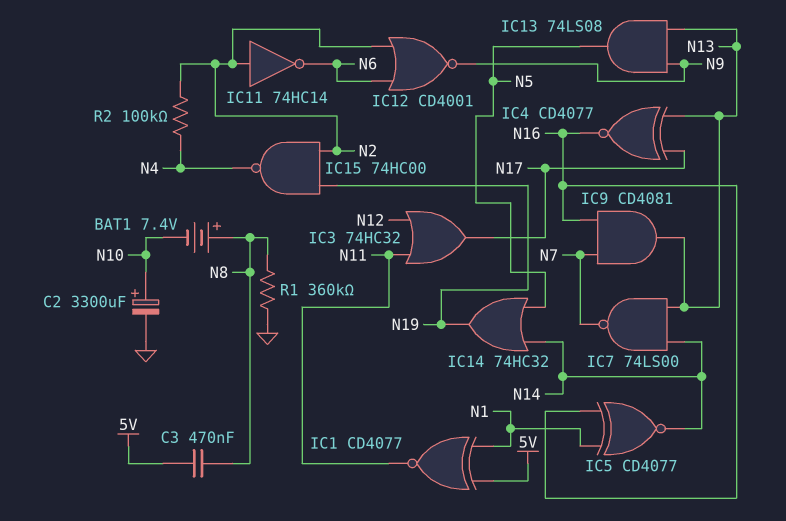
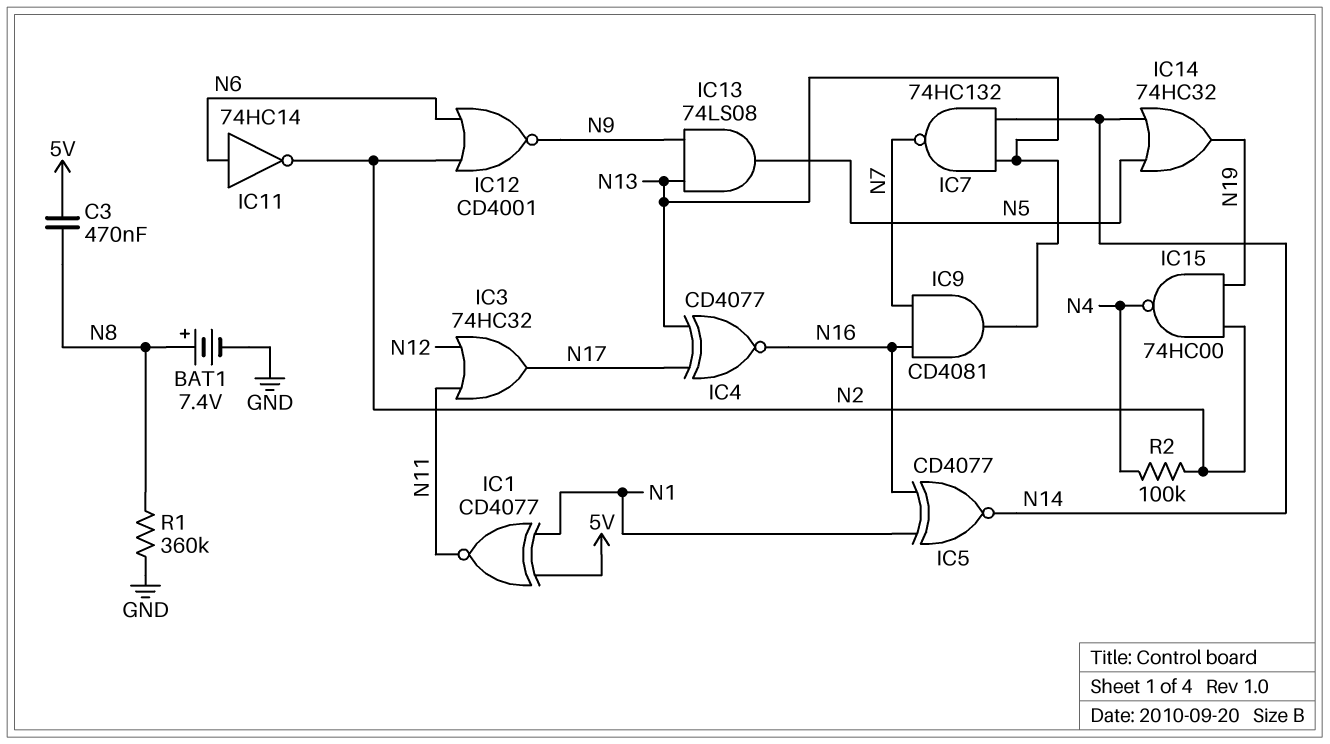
BAT1: 7.4V (plus N8, minus N10) -> 7.4V (plus N8, minus GND)
C2: 3300uF (plus N10, minus GND) -> none
IC7: NAND 74LS00 (in N13, in N14, out N7) -> NAND 74HC132 (in N13, in N14, out N7)
IC11: NOT 74HC14 (in N2, out N6) -> NOT 74HC14 (in N6, out N2)

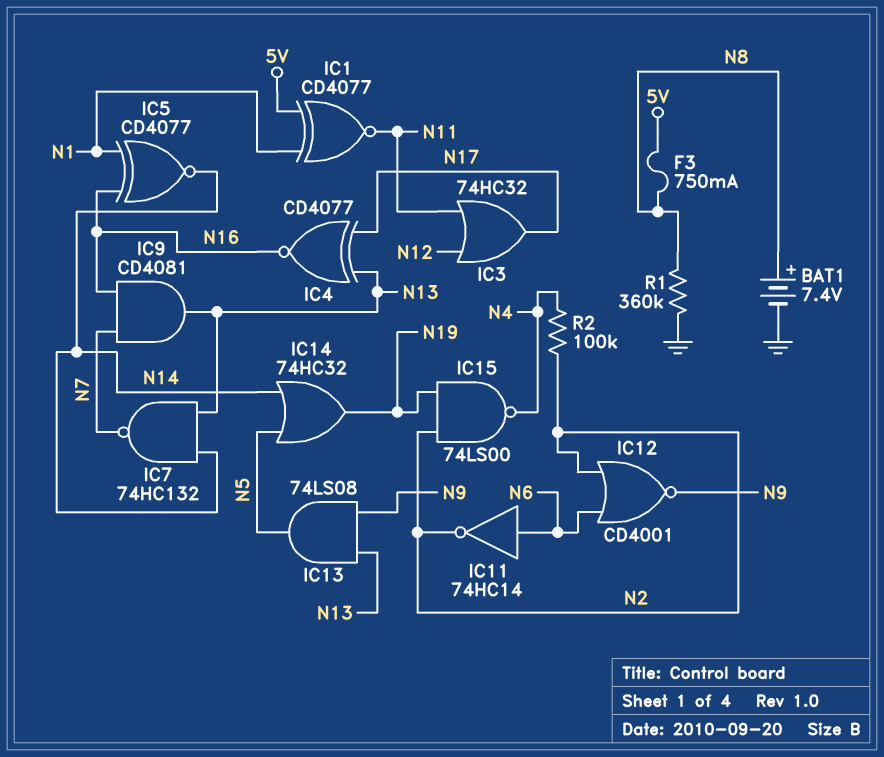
C3: 470nF (5V, N8) -> none
F3: none -> 750mA (5V, N8)
IC15: NAND 74HC00 (in N2, in N19, out N4) -> NAND 74LS00 (in N2, in N19, out N4)

